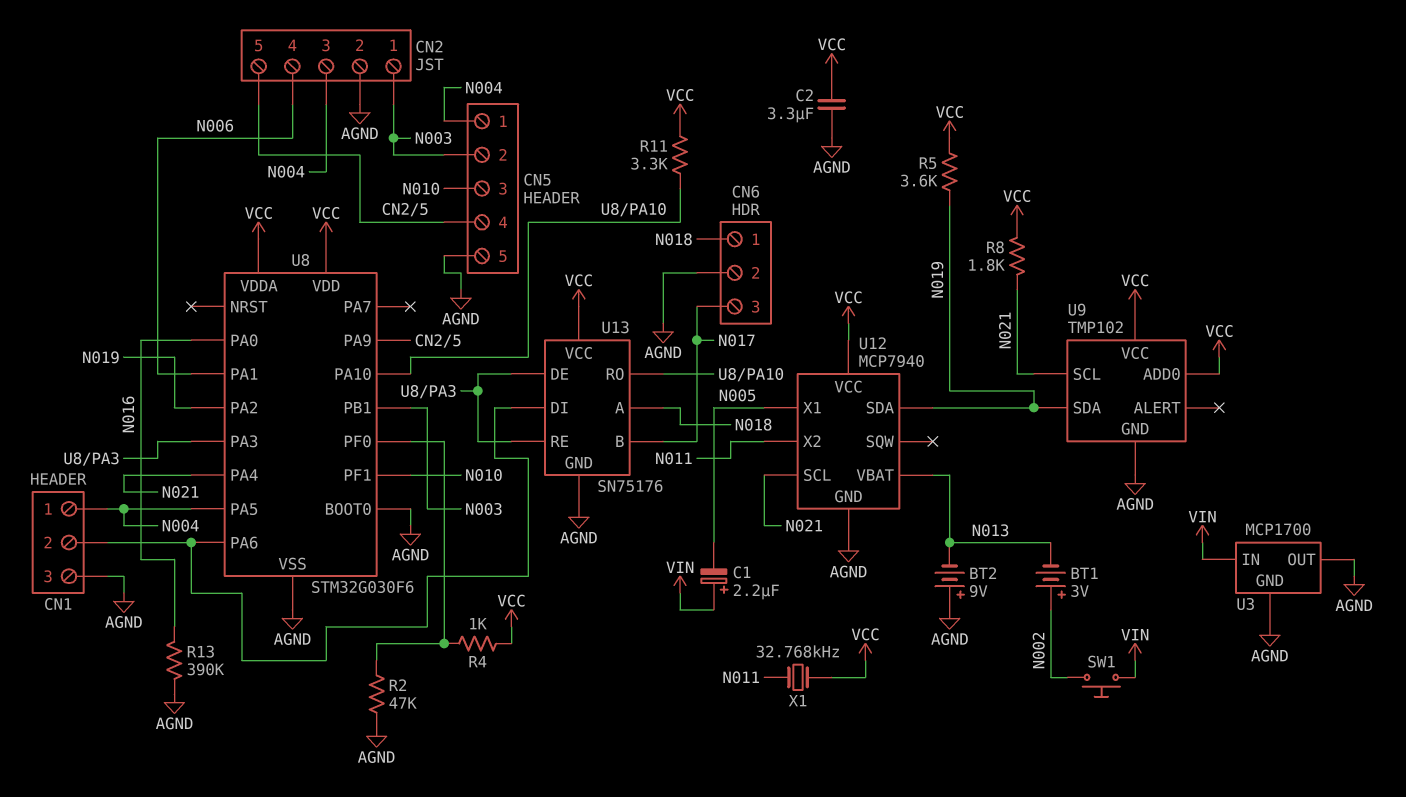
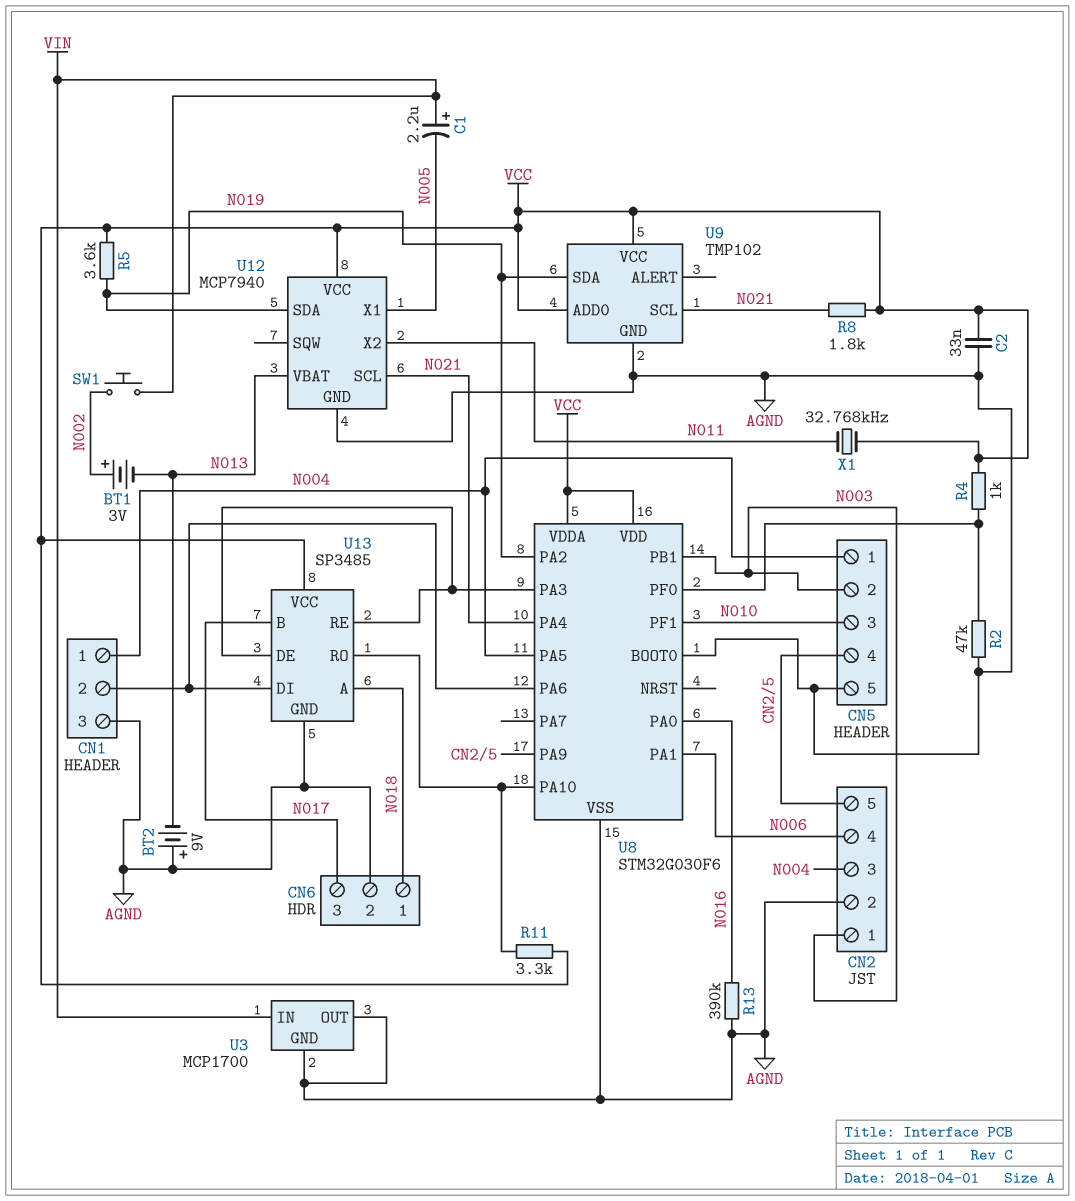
C2: 3.3uF (AGND, VCC) -> 33nF (AGND, VCC)
U13: SN75176 -> SP3485

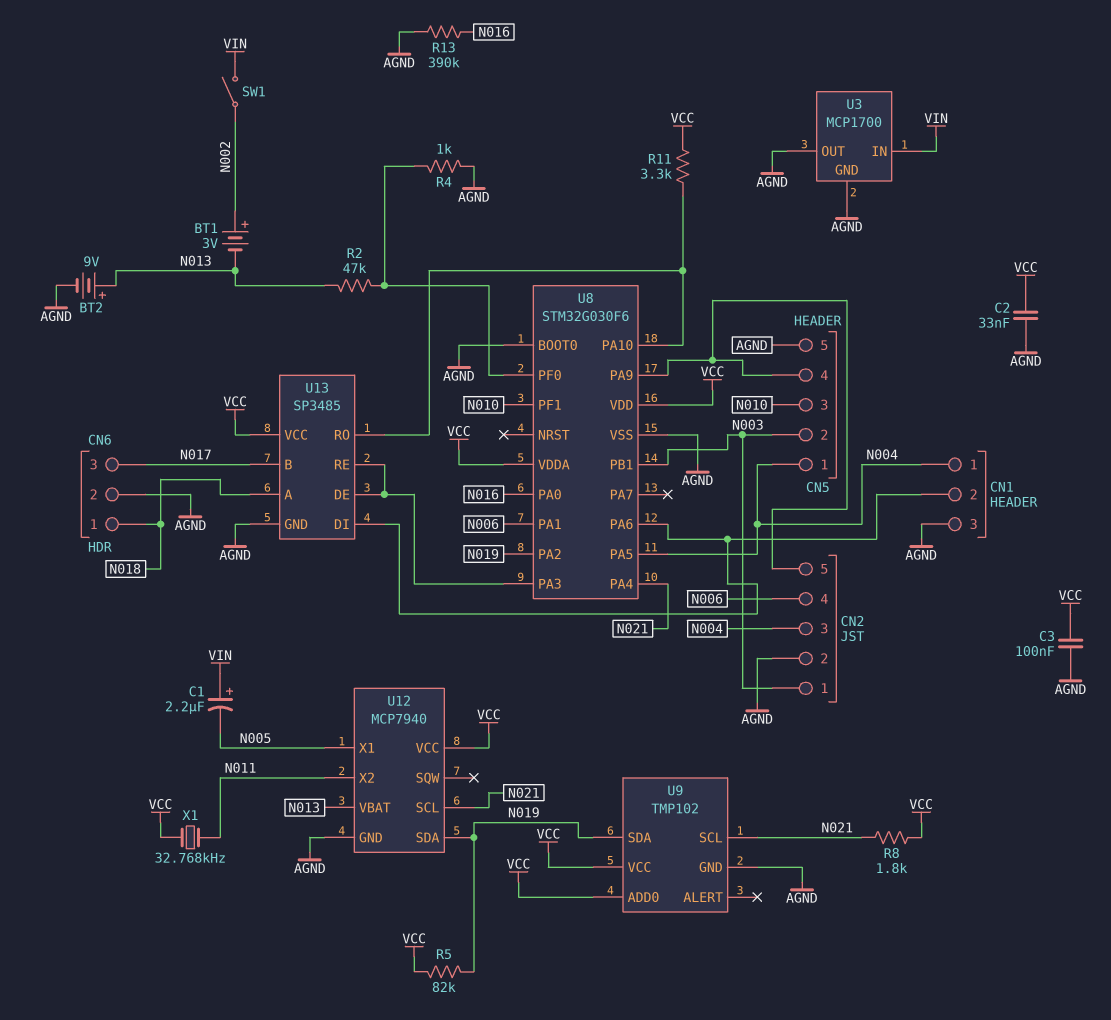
BT2: 9V (plus AGND, minus N013) -> 9V (plus N013, minus AGND)
C3: none -> 100nF (AGND, VCC)
R2: 47k (AGND, U8/PF0) -> 47k (N013, U8/PF0)
R4: 1k (U8/PF0, VCC) -> 1k (AGND, U8/PF0)
R5: 3.6k (N019, VCC) -> 82k (N019, VCC)
SW1: button (N002, VIN) -> switch (N002, VIN)

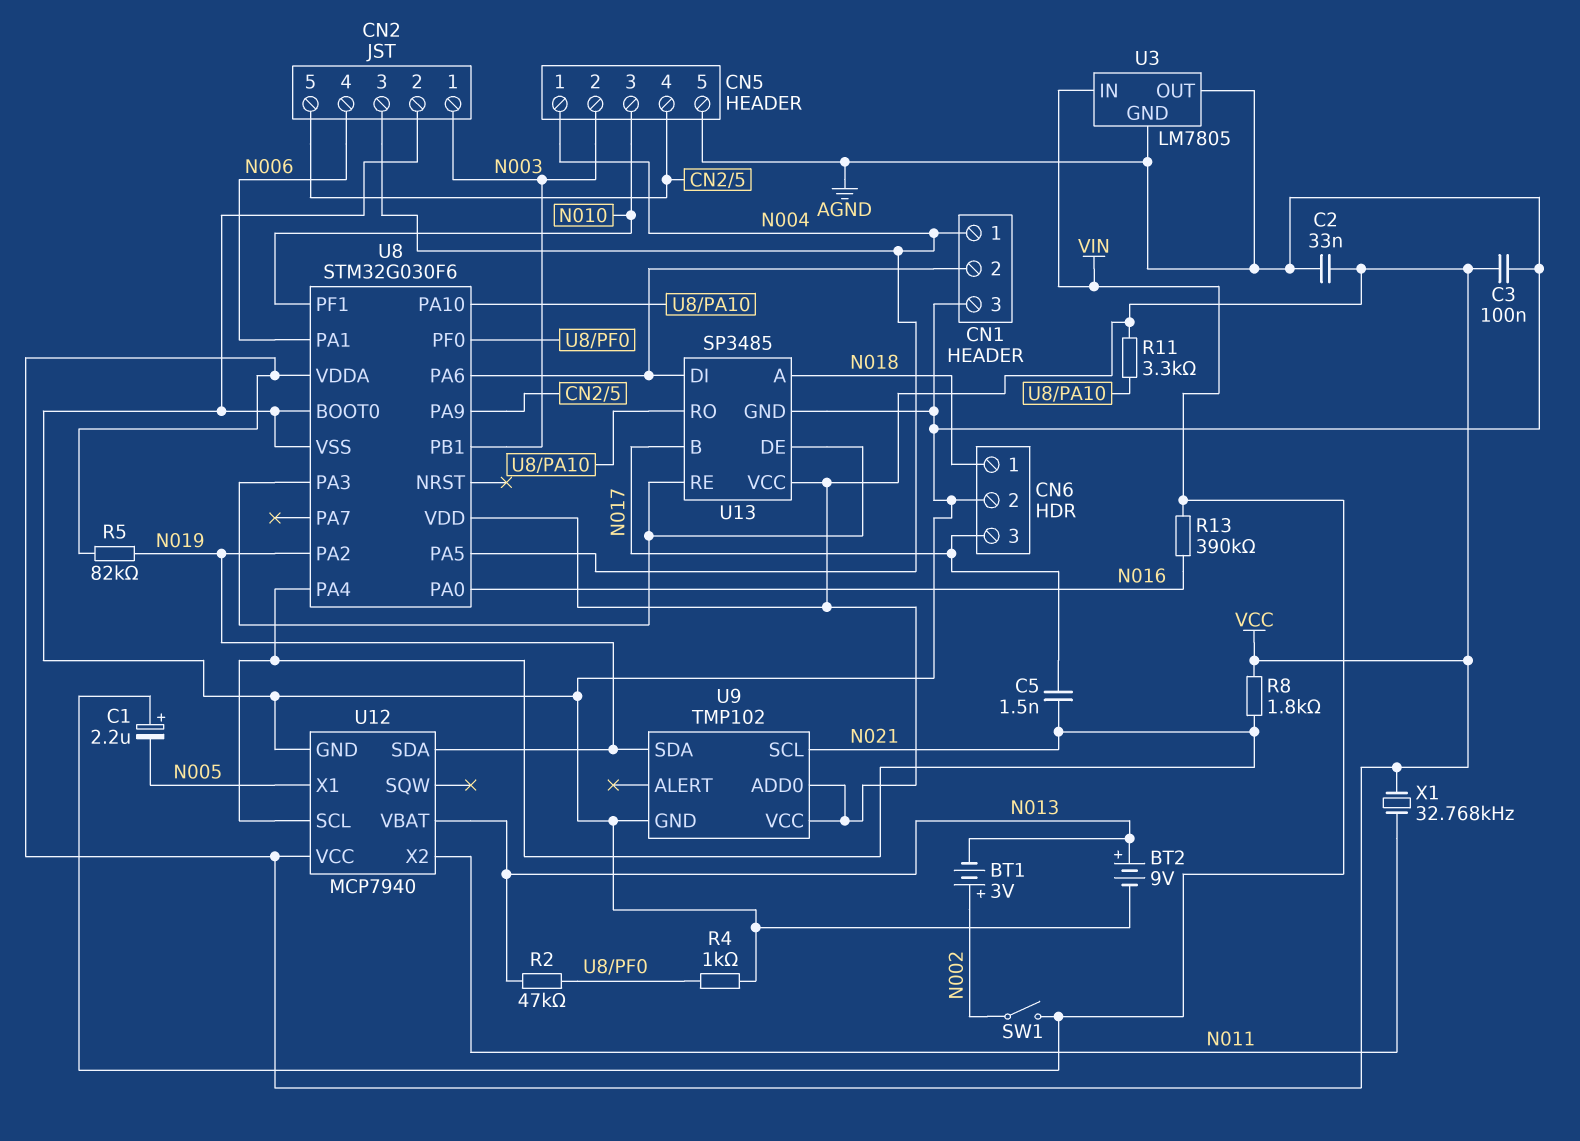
C5: none -> 1.5nF (N017, N021)
R13: 390k (AGND, N016) -> 390k (N016, VIN)
U3: MCP1700 -> LM7805

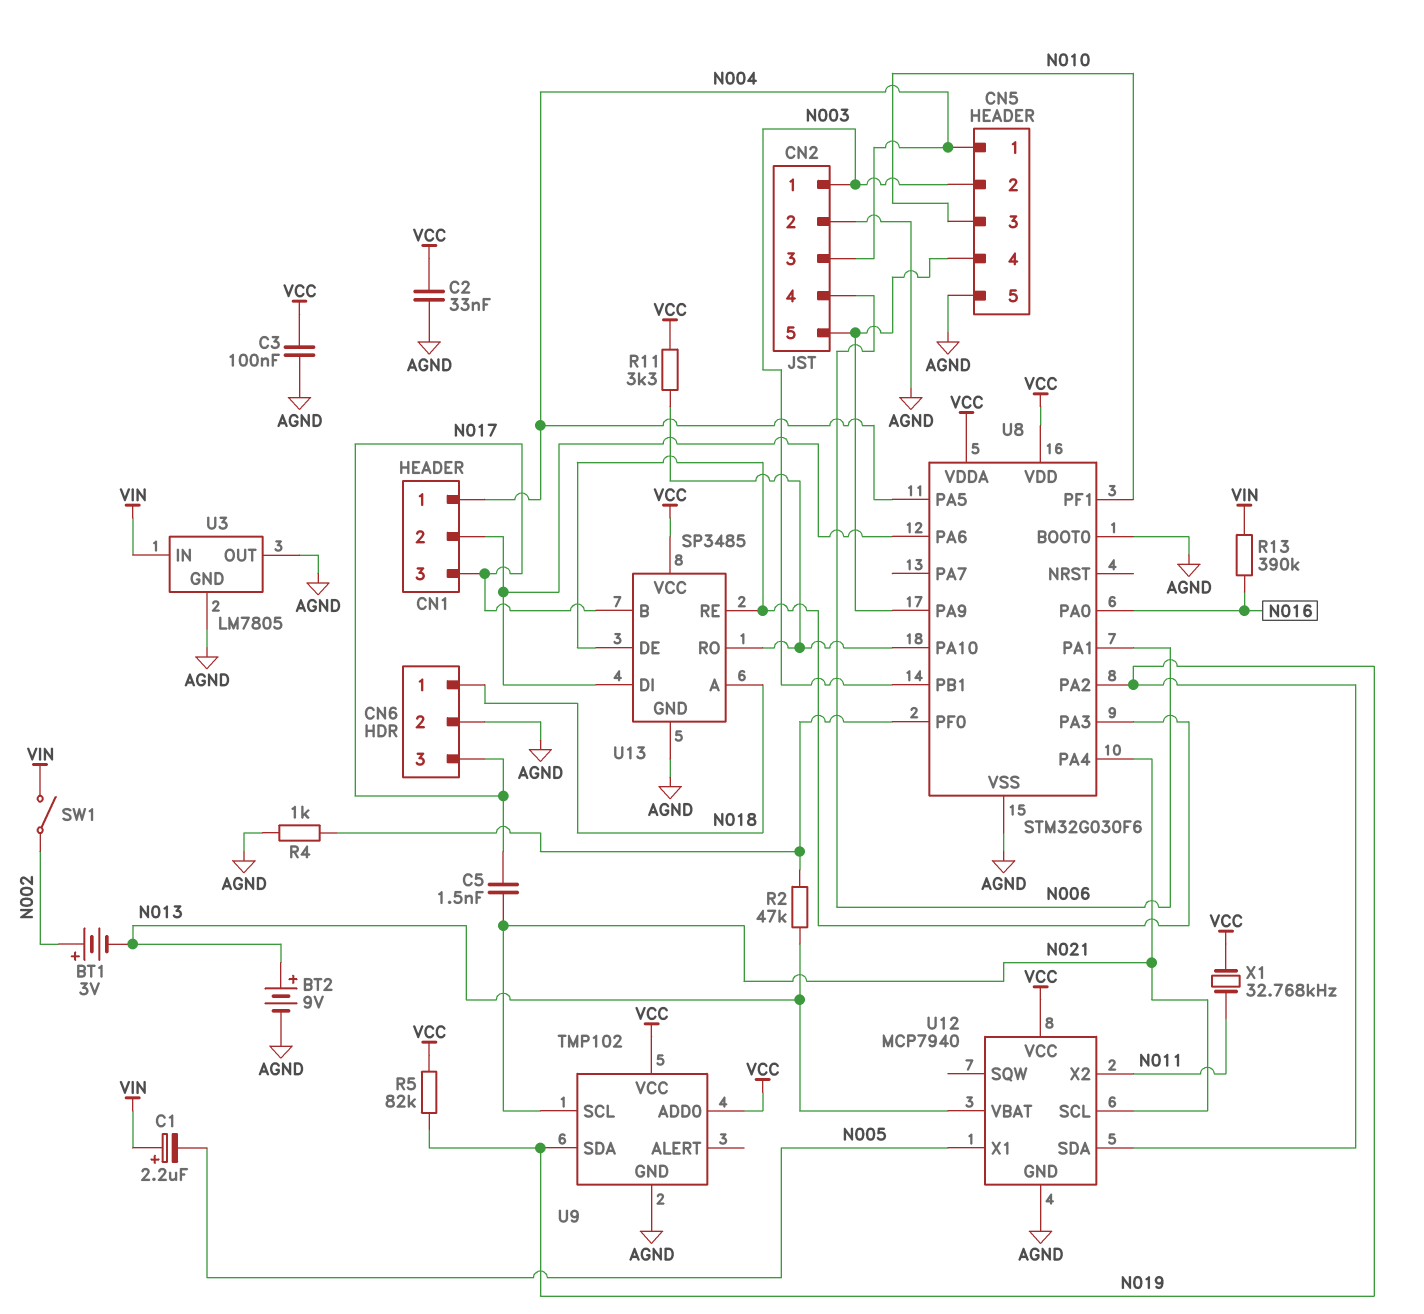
CN1 pin 3: AGND -> N017
R8: 1.8k (N021, VCC) -> none

